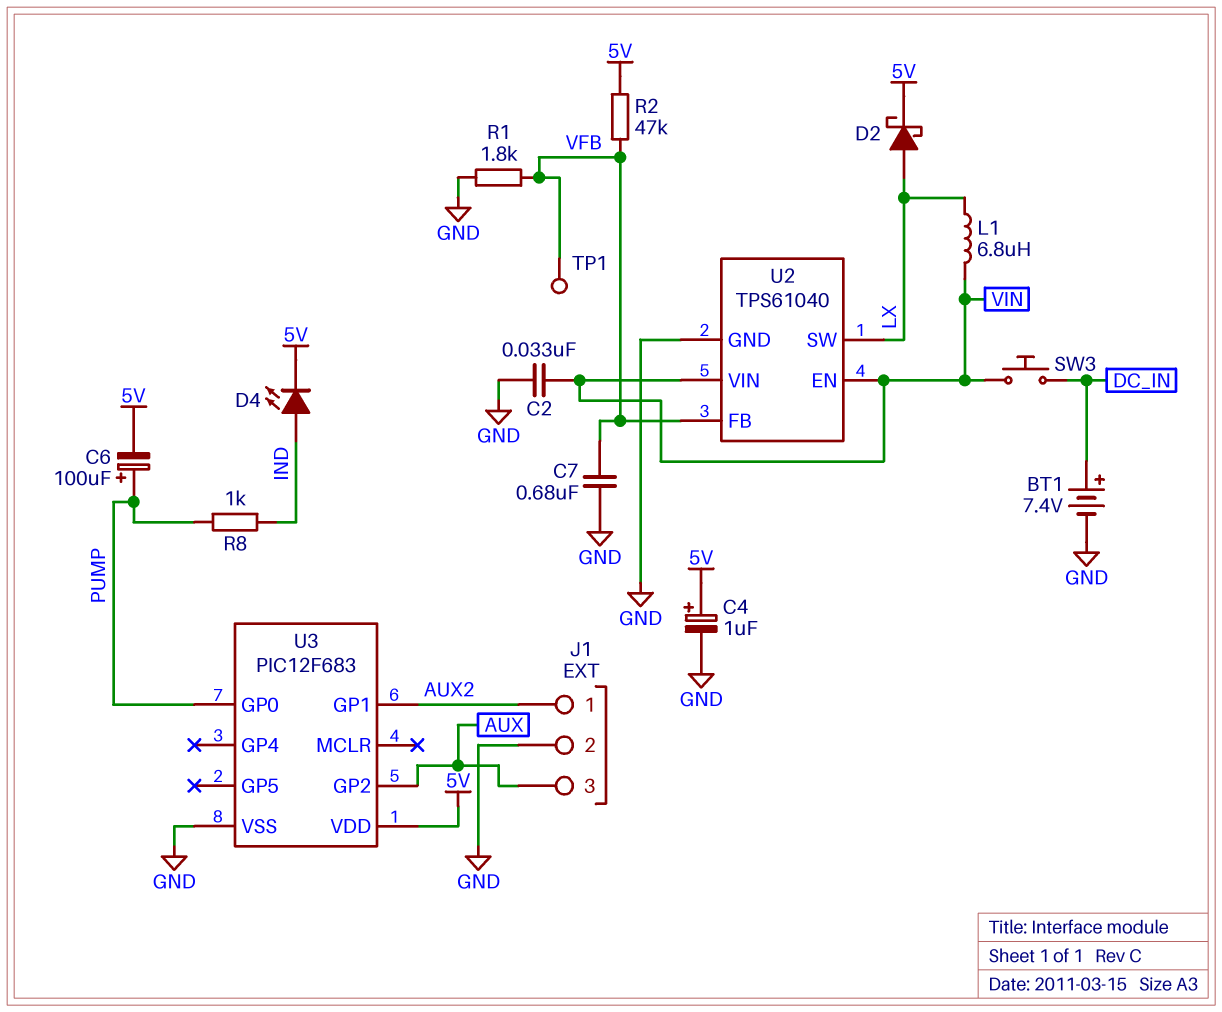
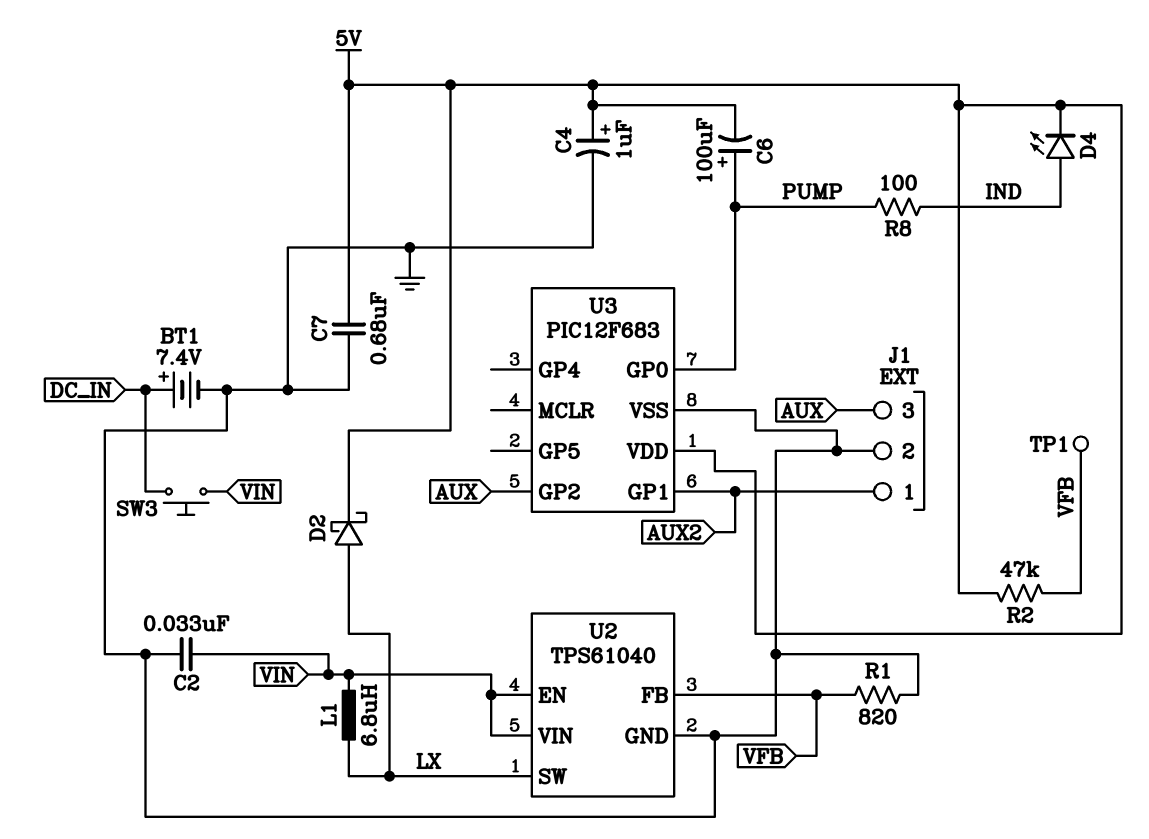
C7: 680nF (GND, VFB) -> 680nF (5V, GND)
R1: 1.8k (GND, VFB) -> 820 (GND, VFB)
R8: 1k (IND, PUMP) -> 100 (IND, PUMP)

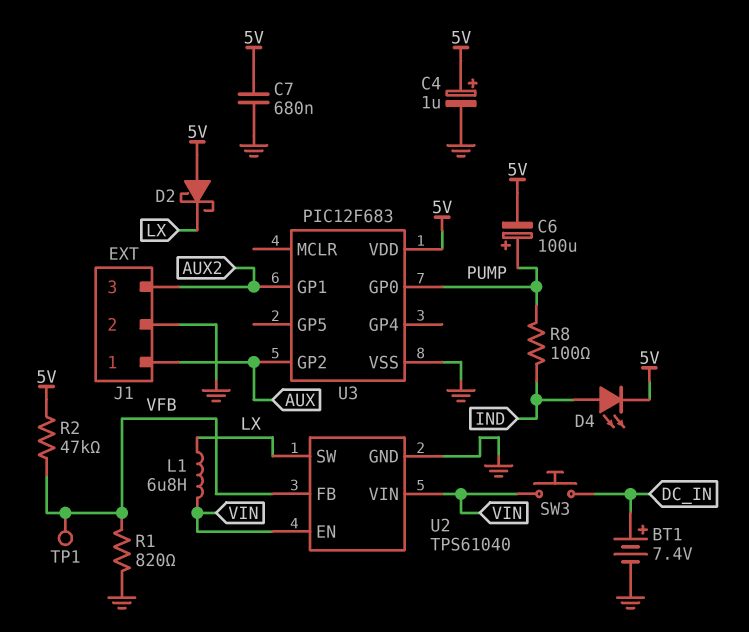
C2: 33nF (GND, VIN) -> none
D2: schottky (A LX, K 5V) -> schottky (A 5V, K LX)
J1 pin 1: AUX2 -> AUX
J1 pin 3: AUX -> AUX2

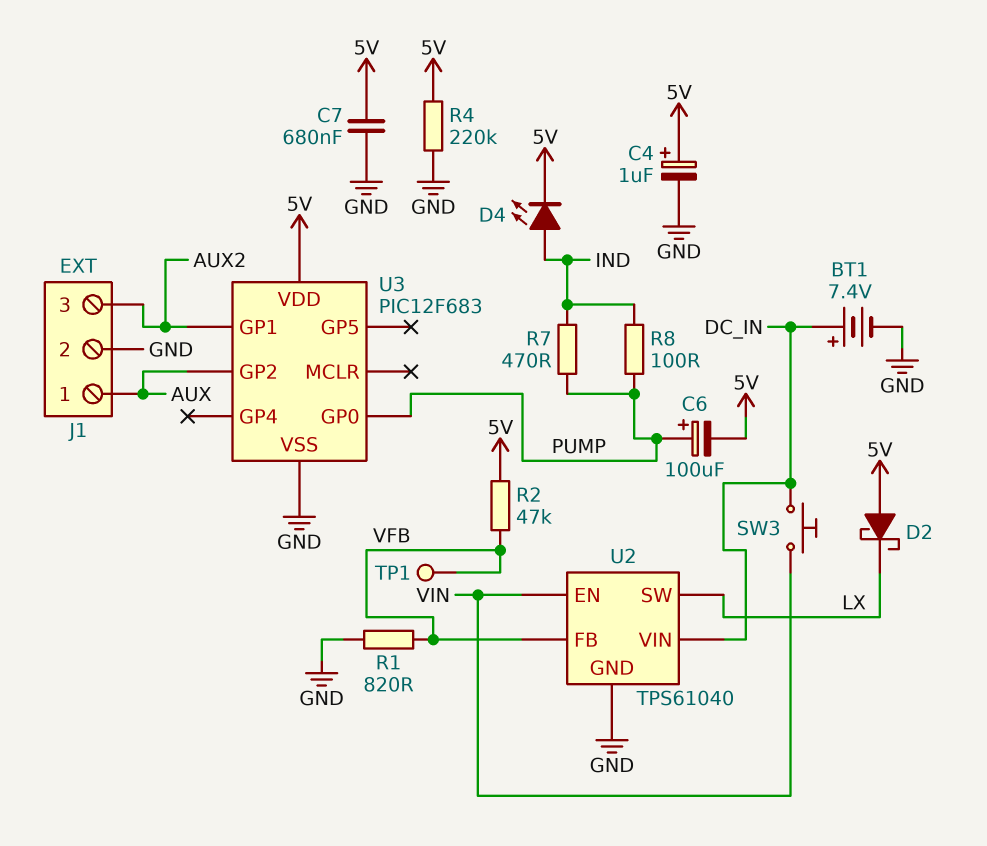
L1: 6.8uH (LX, VIN) -> none
R4: none -> 220k (5V, GND)
R7: none -> 470 (IND, PUMP)
U2 pin VIN: VIN -> DC_IN

